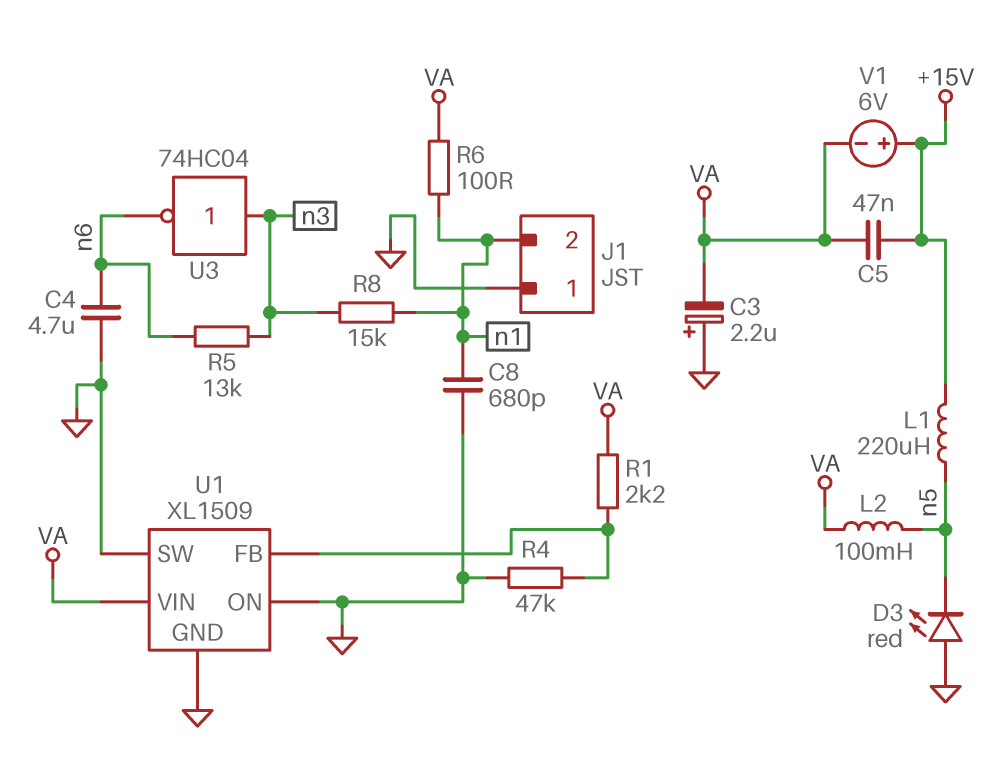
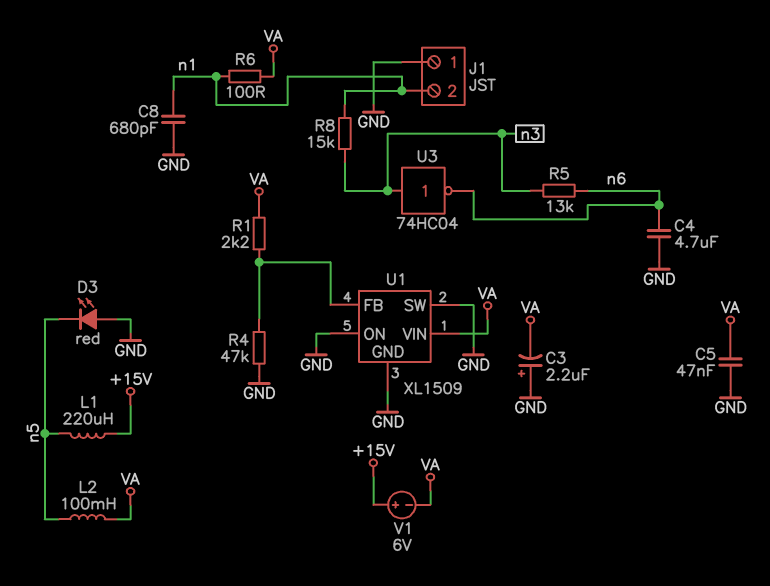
C5: 47nF (+15V, VA) -> 47nF (GND, VA)

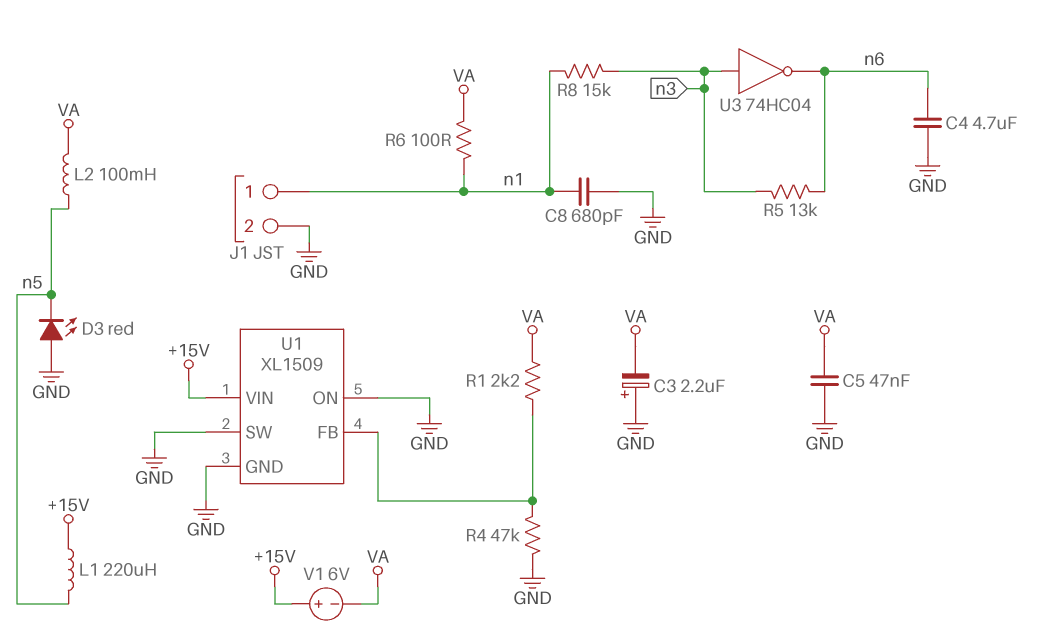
J1 pin 1: GND -> n1
J1 pin 2: n1 -> GND
U1 pin VIN: VA -> +15V

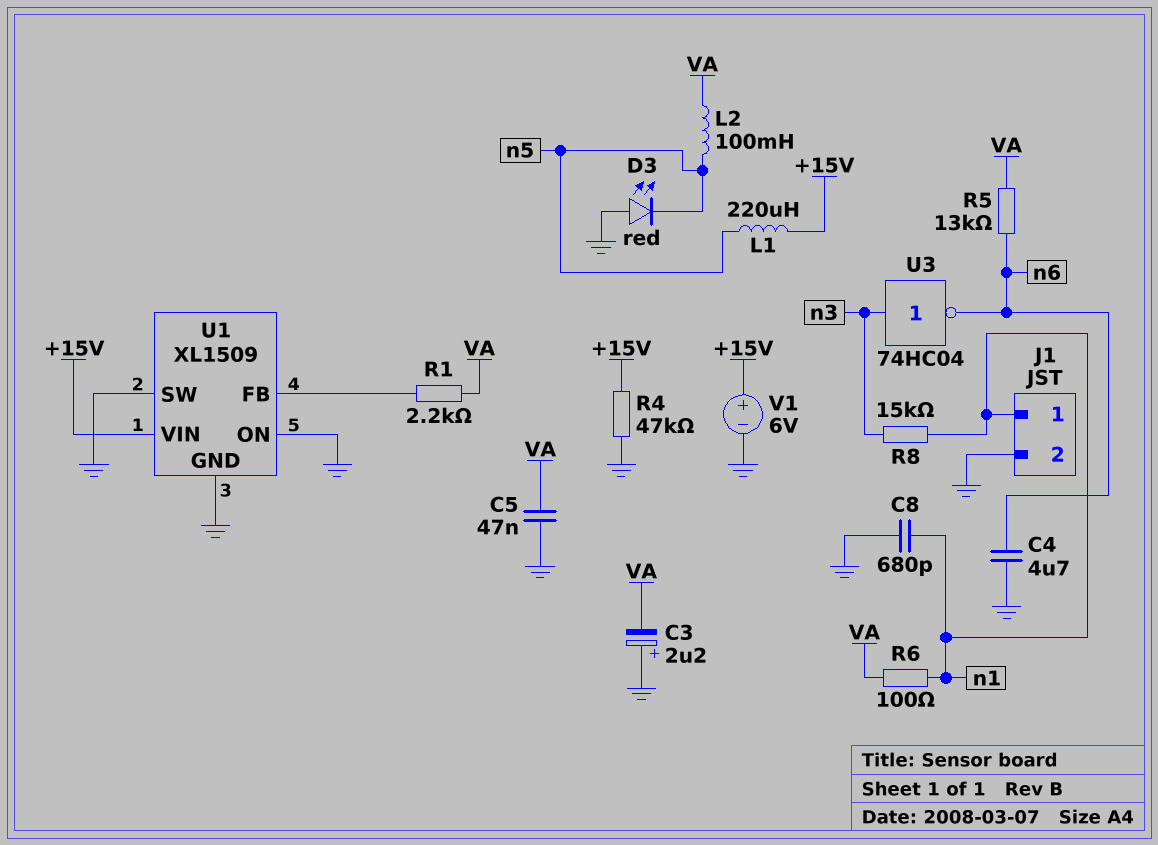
R4: 47k (GND, U1/FB) -> 47k (+15V, GND)
R5: 13k (n3, n6) -> 13k (VA, n6)
V1: 6V (plus +15V, minus VA) -> 6V (plus +15V, minus GND)

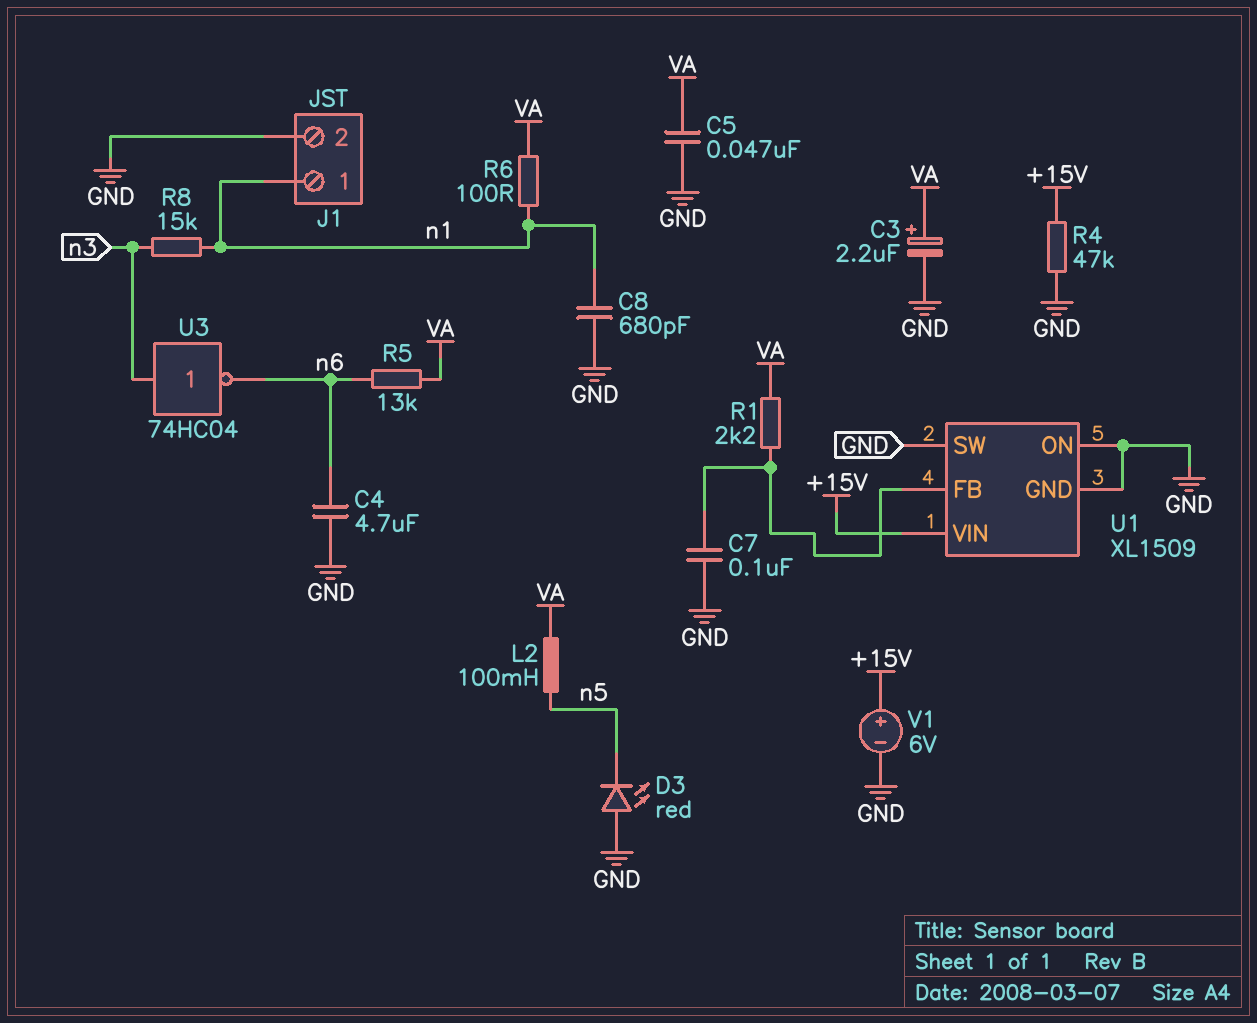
C3: 2.2uF (plus GND, minus VA) -> 2.2uF (plus VA, minus GND)
C7: none -> 100nF (GND, U1/FB)
L1: 220uH (+15V, n5) -> none

